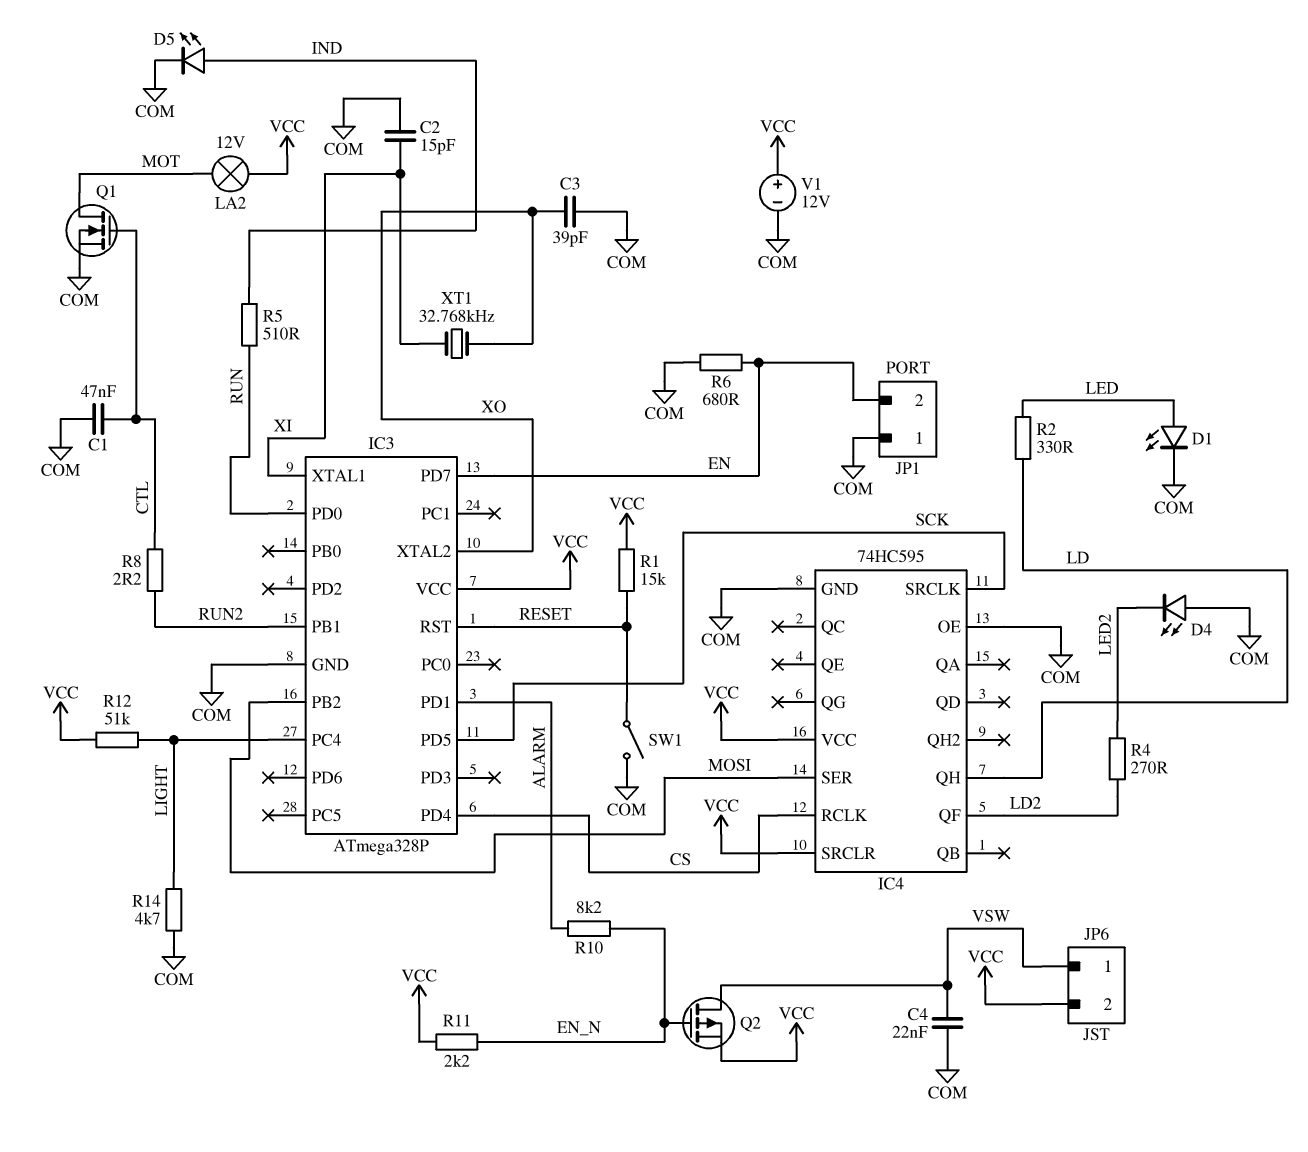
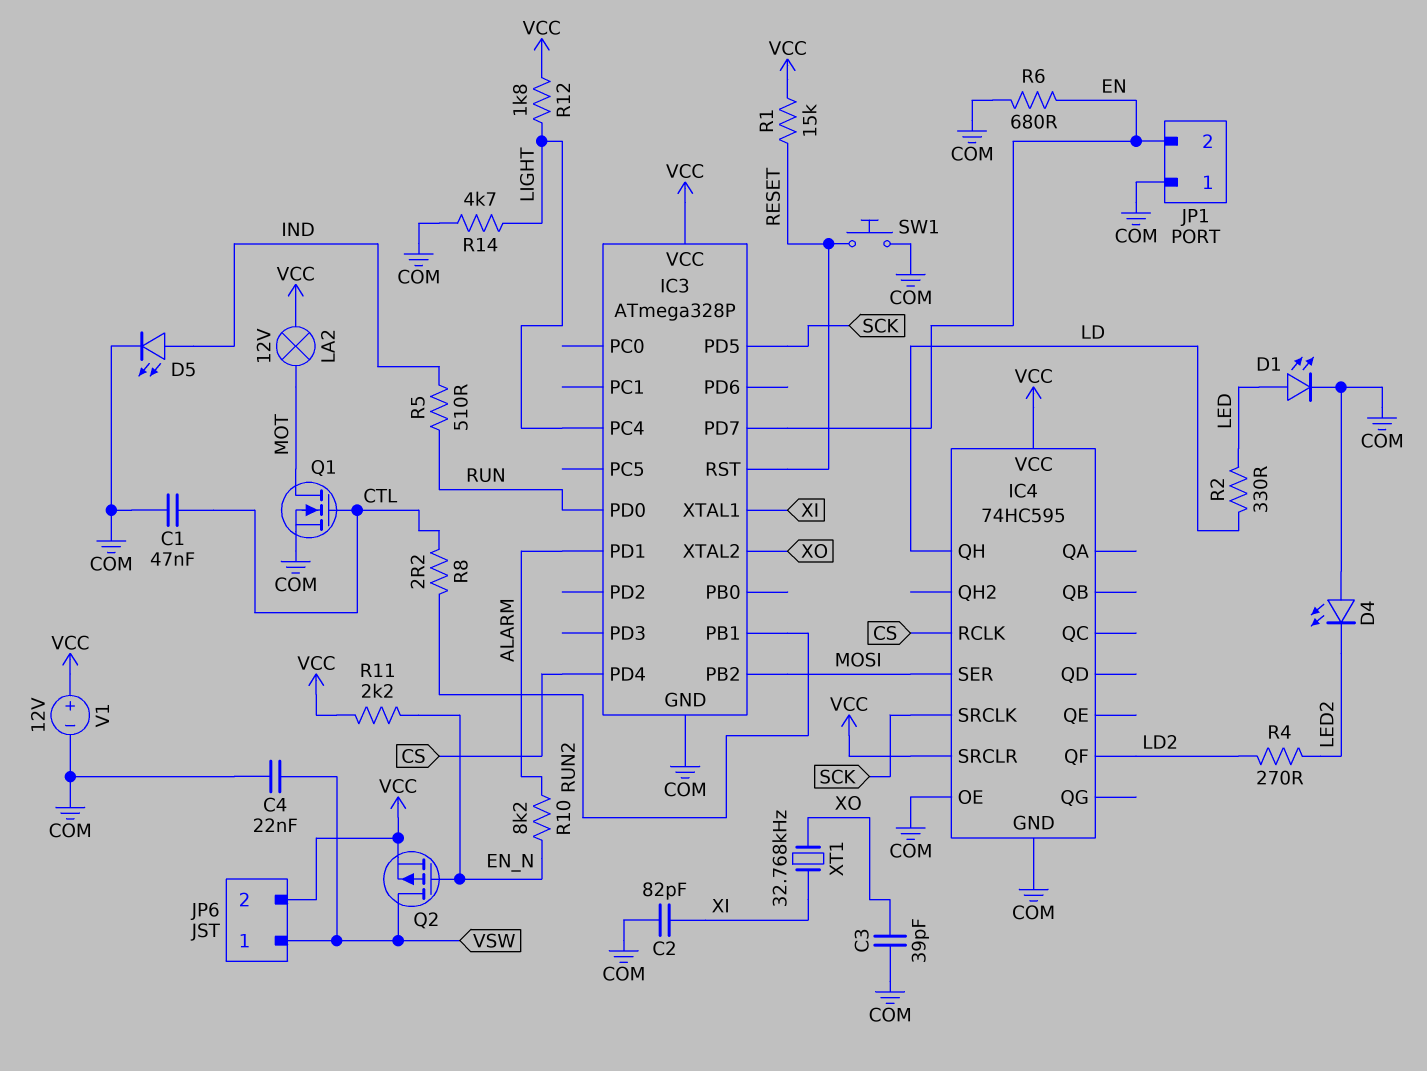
C2: 15pF (COM, XI) -> 82pF (COM, XI)
R12: 51k (LIGHT, VCC) -> 1.8k (LIGHT, VCC)
SW1: switch (COM, RESET) -> button (COM, RESET)

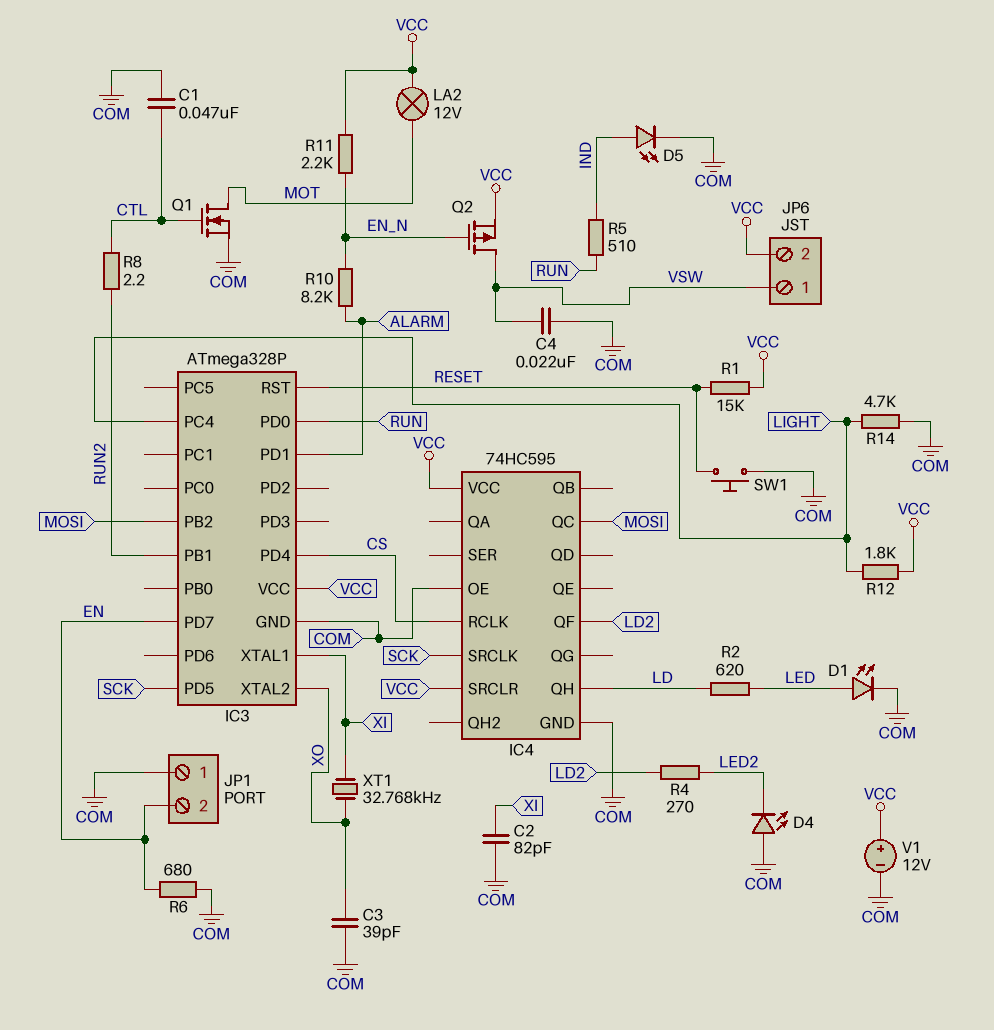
IC4 pin QC: none -> MOSI
IC4 pin SER: MOSI -> none
R2: 330 (LD, LED) -> 620 (LD, LED)

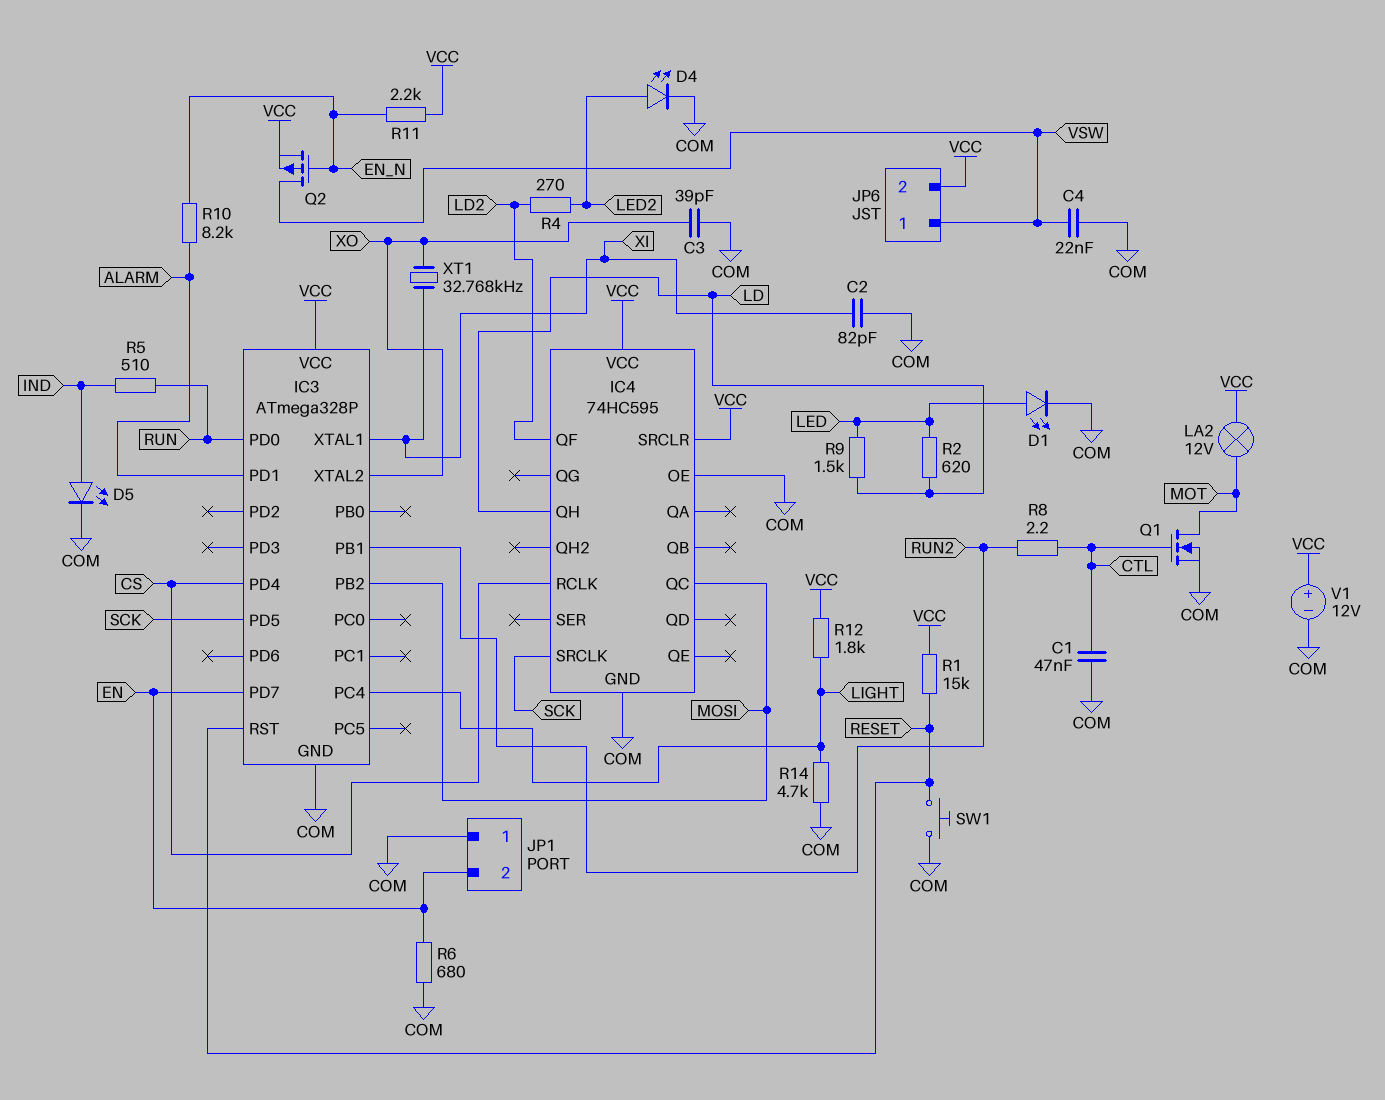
D4: LED (A COM, K LED2) -> LED (A LED2, K COM)
R9: none -> 1.5k (LD, LED)

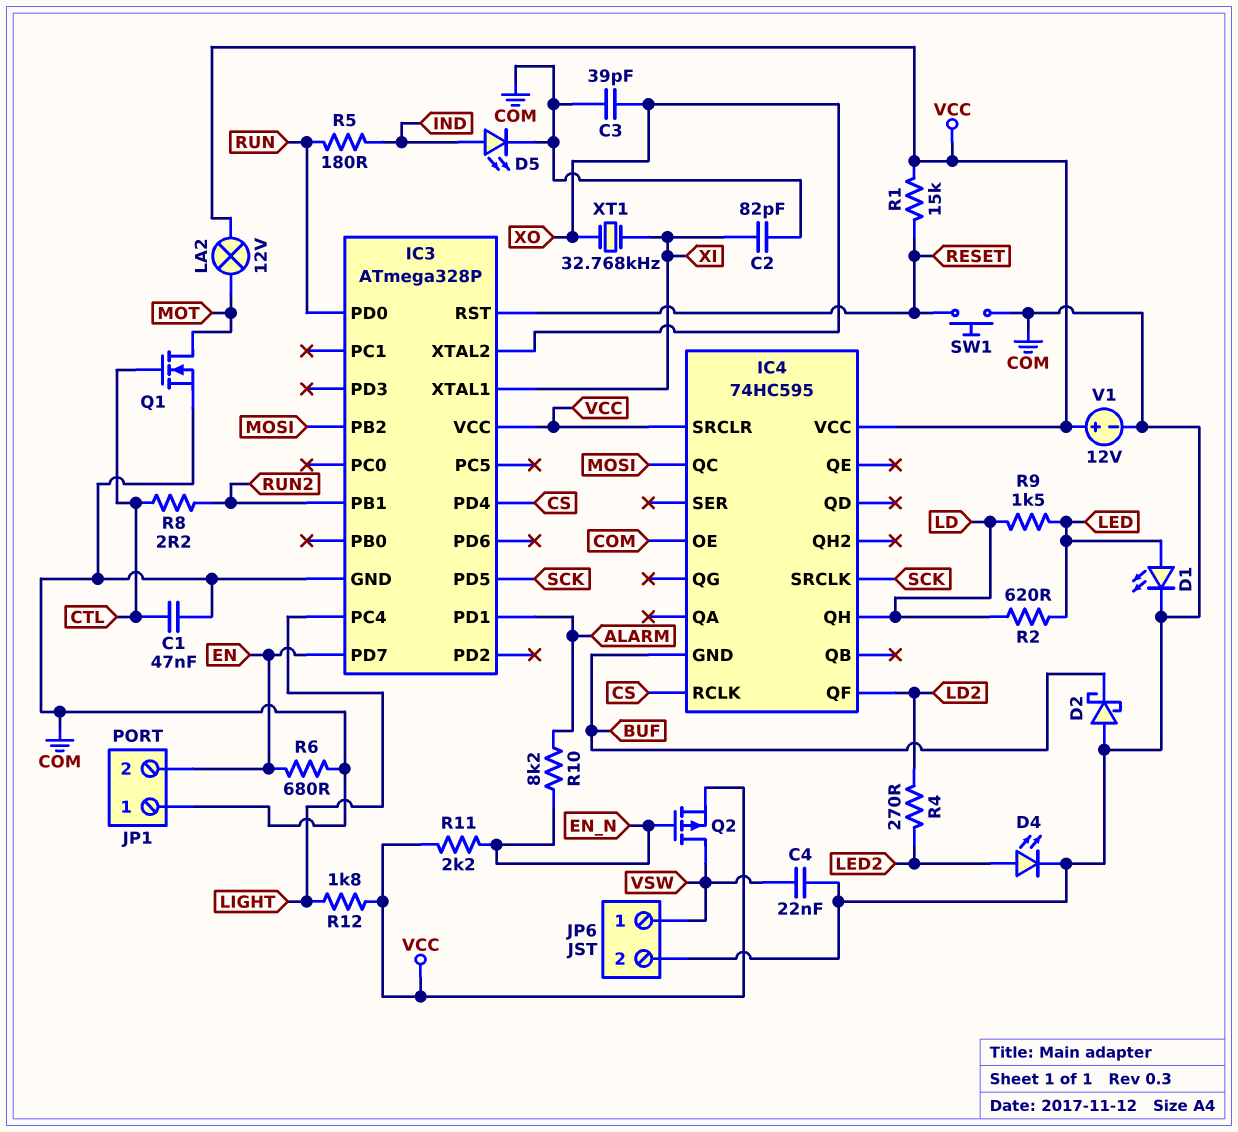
D2: none -> schottky (A COM, K BUF)
IC4 pin GND: COM -> BUF
JP6 pin 2: VCC -> COM
R5: 510 (IND, RUN) -> 180 (IND, RUN)
R14: 4.7k (COM, LIGHT) -> none

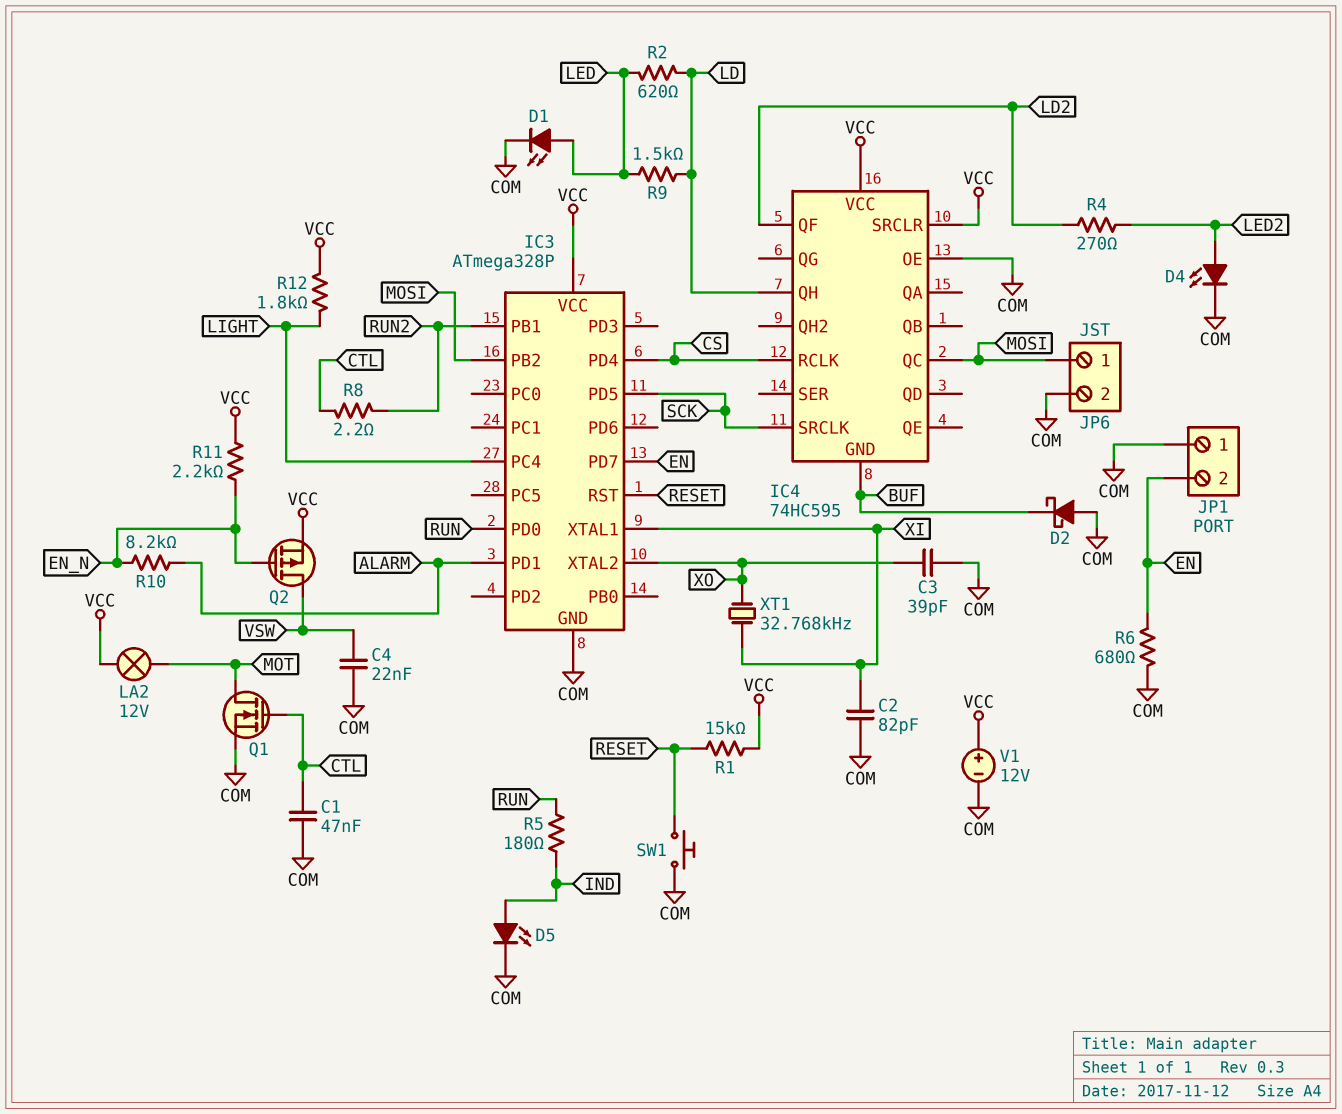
JP6 pin 1: VSW -> MOSI

